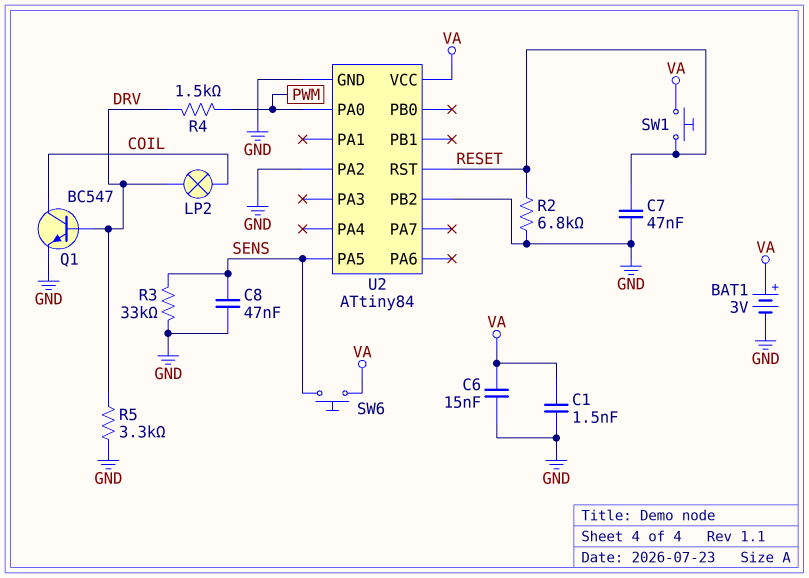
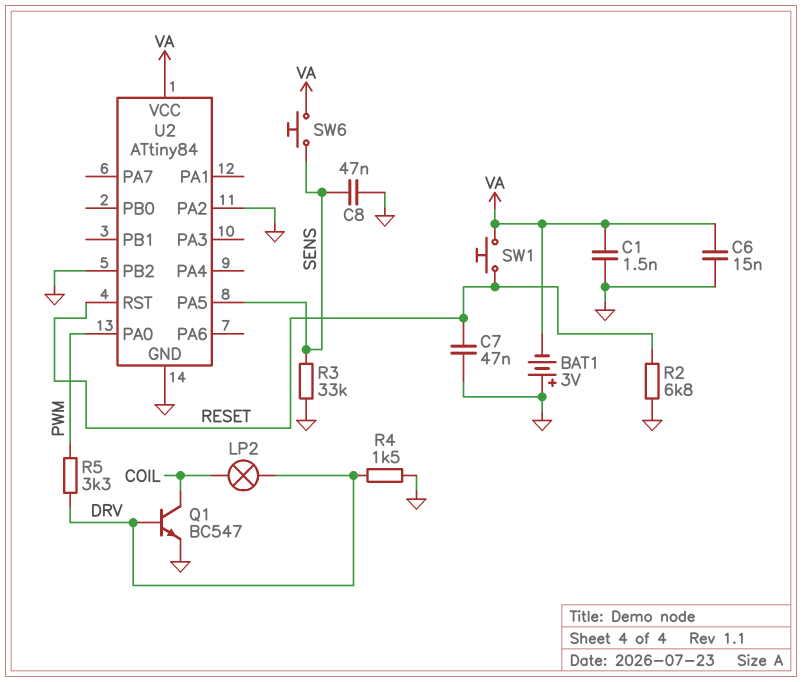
BAT1: 3V (plus VA, minus GND) -> 3V (plus GND, minus VA)
R4: 1.5k (DRV, PWM) -> 1.5k (DRV, GND)
R5: 3.3k (DRV, GND) -> 3.3k (DRV, PWM)

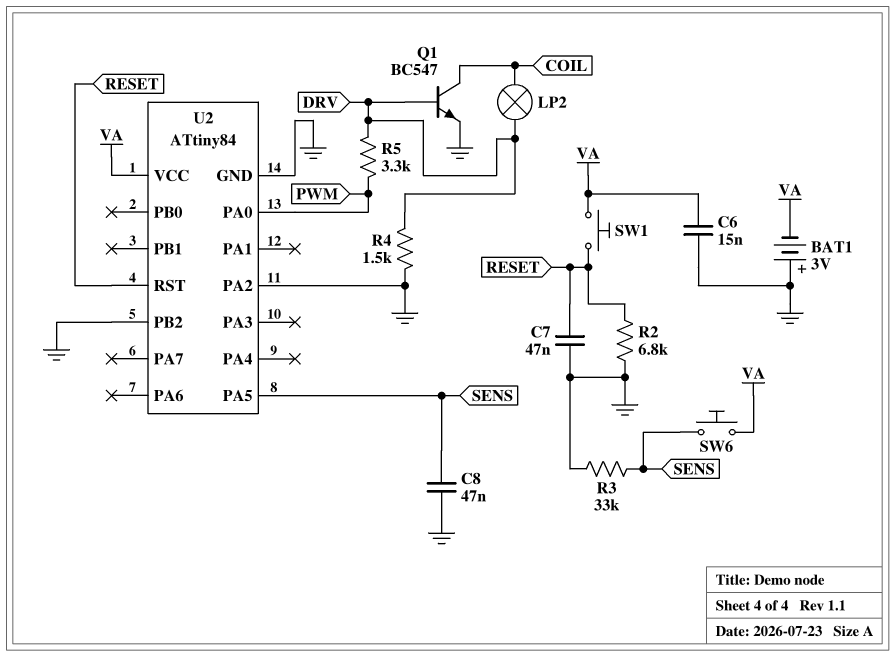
C1: 1.5nF (GND, VA) -> none

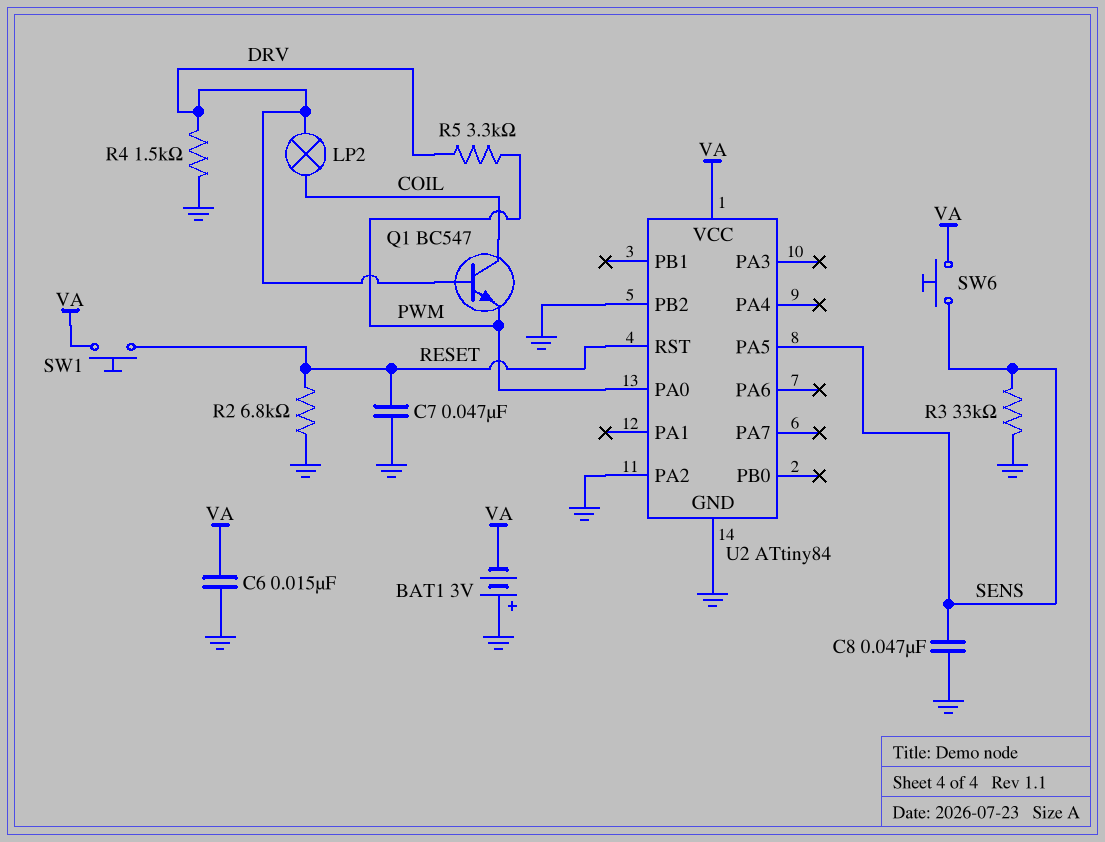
Q1: NPN BC547 (B DRV, C COIL, E GND) -> NPN BC547 (B DRV, C COIL, E PWM)

